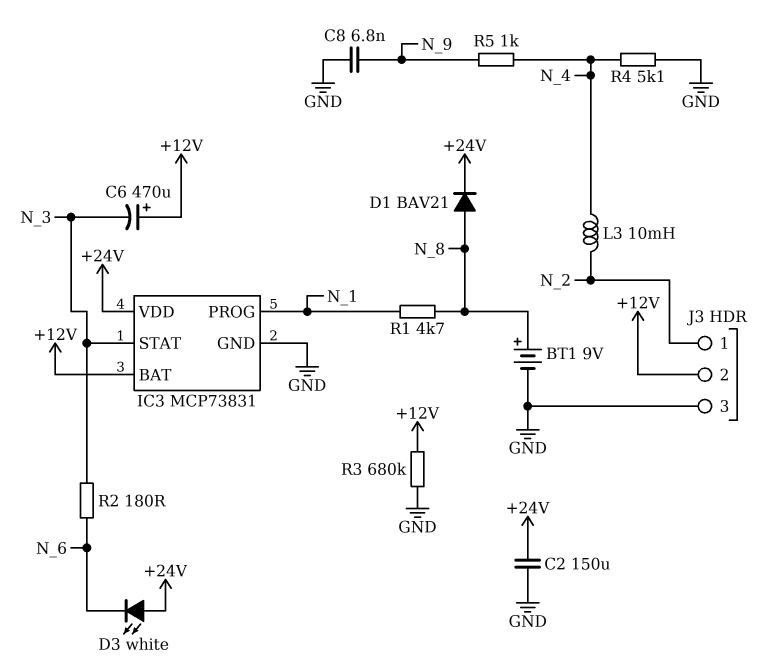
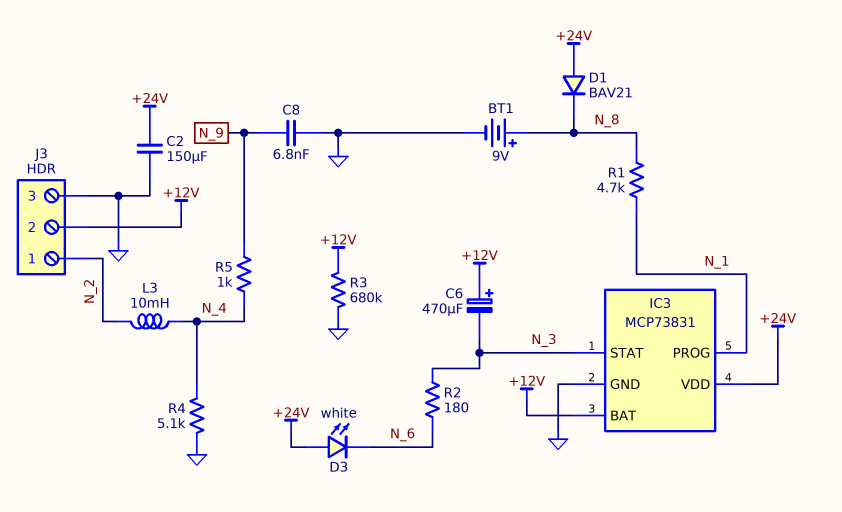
D1: diode BAV21 (A N_8, K +24V) -> diode BAV21 (A +24V, K N_8)

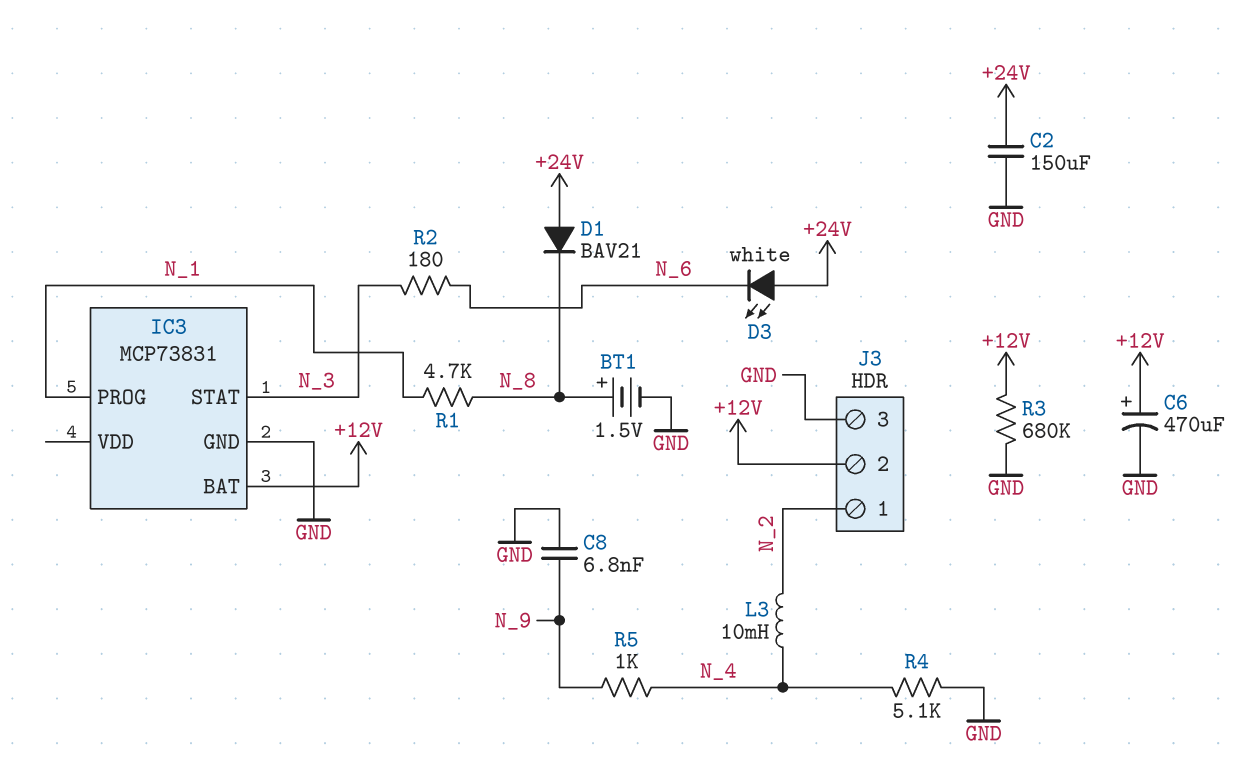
BT1: 9V (plus N_8, minus GND) -> 1.5V (plus N_8, minus GND)
C6: 470uF (plus +12V, minus N_3) -> 470uF (plus +12V, minus GND)
IC3 pin VDD: +24V -> none

